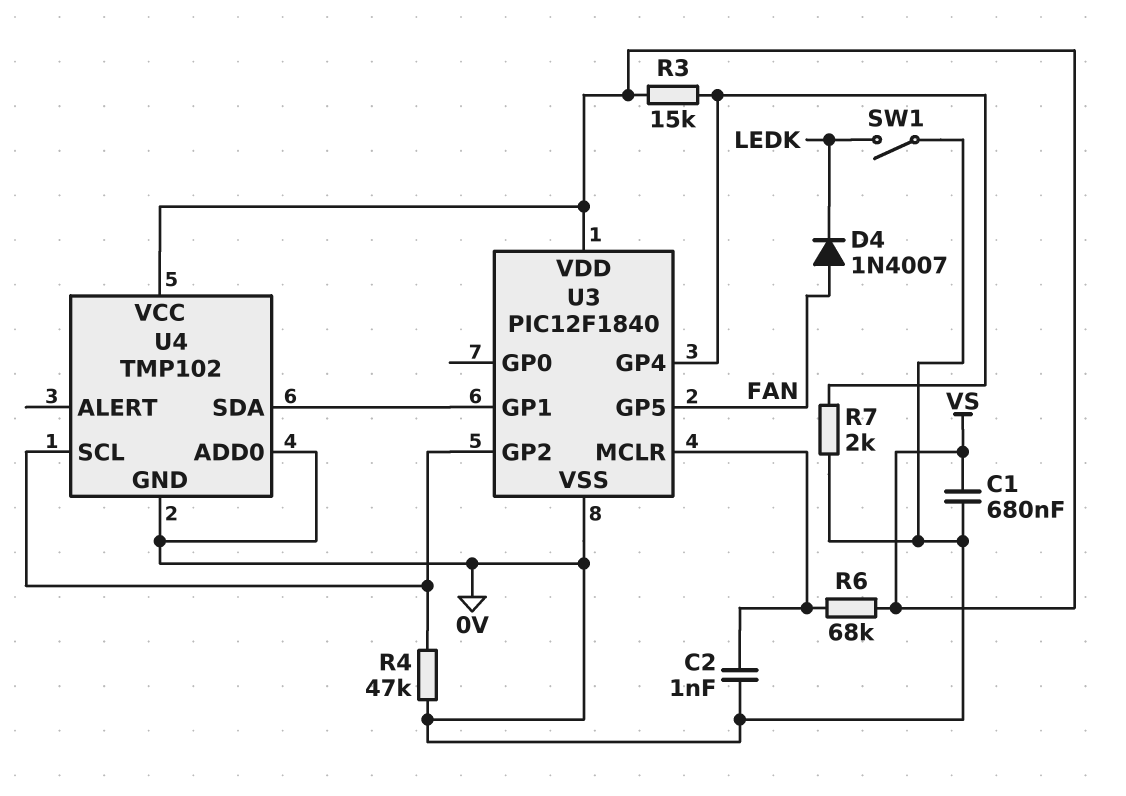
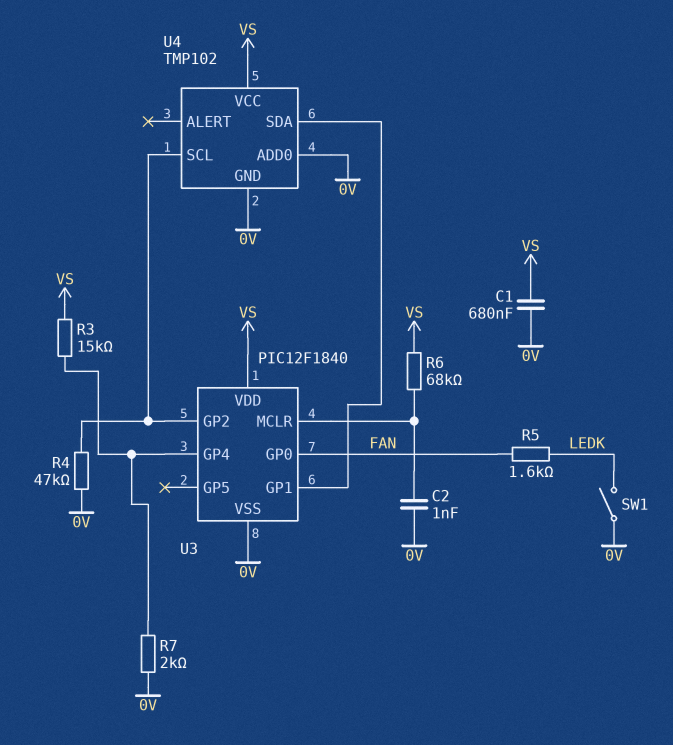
D4: diode 1N4007 (A FAN, K LEDK) -> none
R5: none -> 1.6k (FAN, LEDK)
U3 pin GP0: none -> FAN
U3 pin GP5: FAN -> none

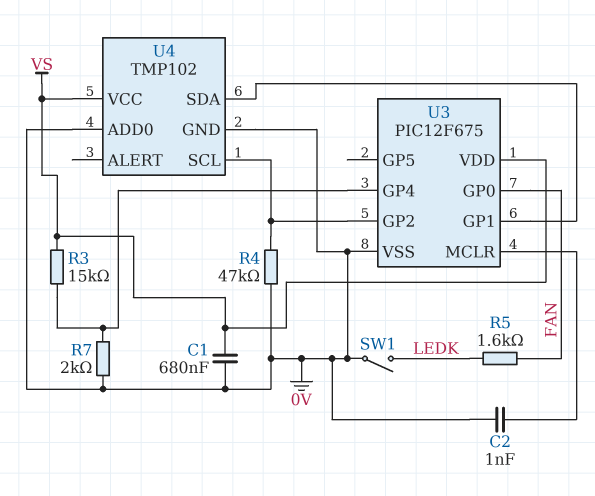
R6: 68k (U3/MCLR, VS) -> none
U3: PIC12F1840 -> PIC12F675

